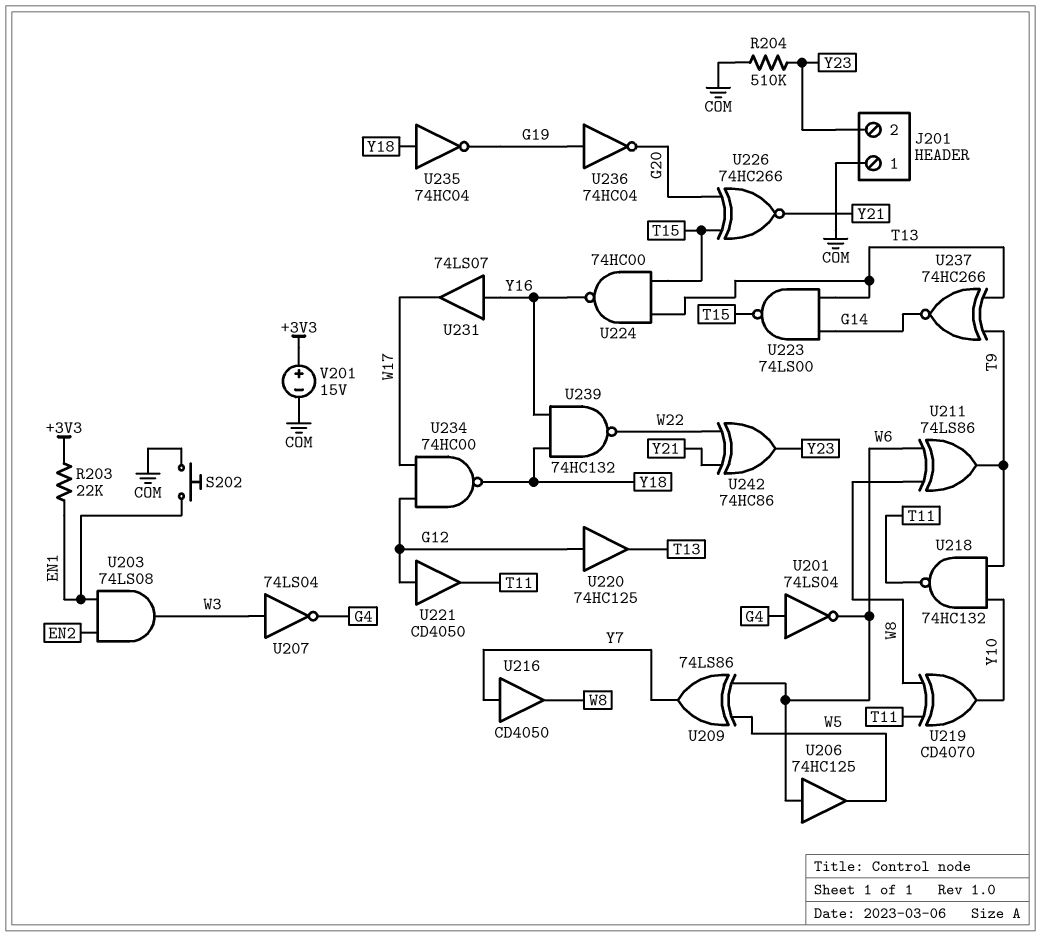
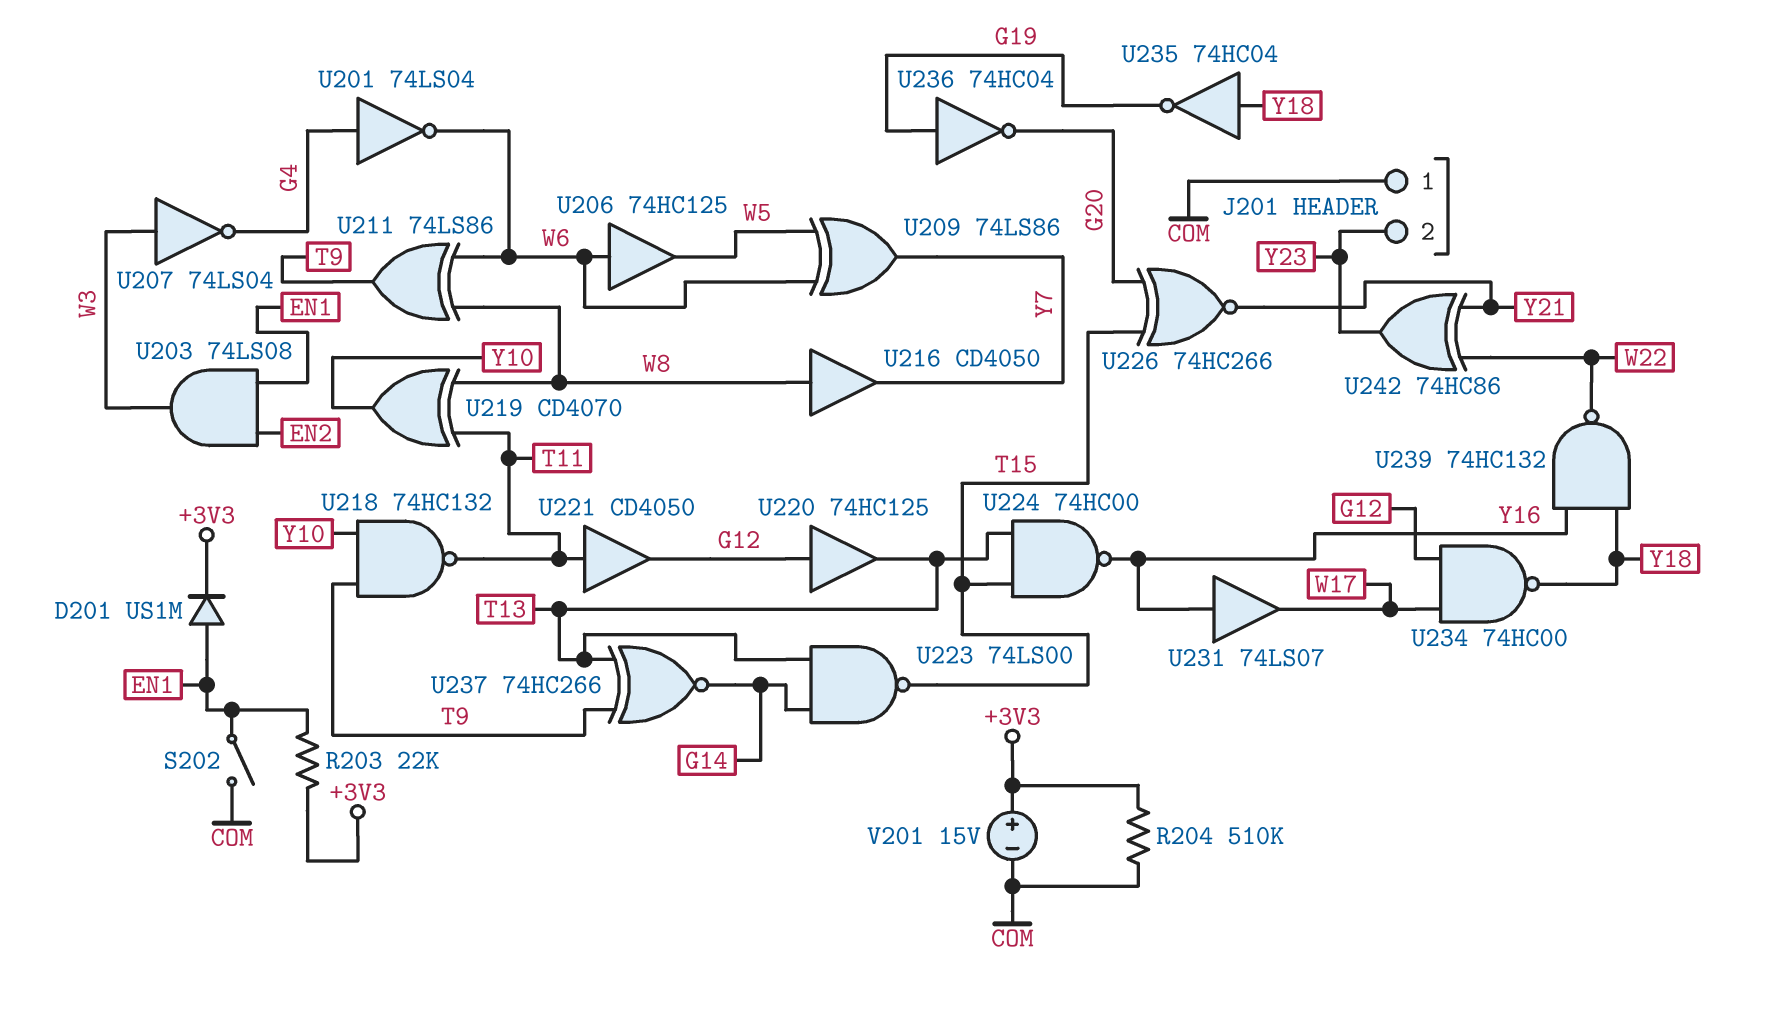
D201: none -> diode US1M (A EN1, K +3V3)
R204: 510k (COM, Y23) -> 510k (+3V3, COM)
S202: button (COM, EN1) -> switch (COM, EN1)
U216: buffer CD4050 (in Y7, out W8) -> buffer CD4050 (in W8, out Y7)
U221: buffer CD4050 (in G12, out T11) -> buffer CD4050 (in T11, out G12)

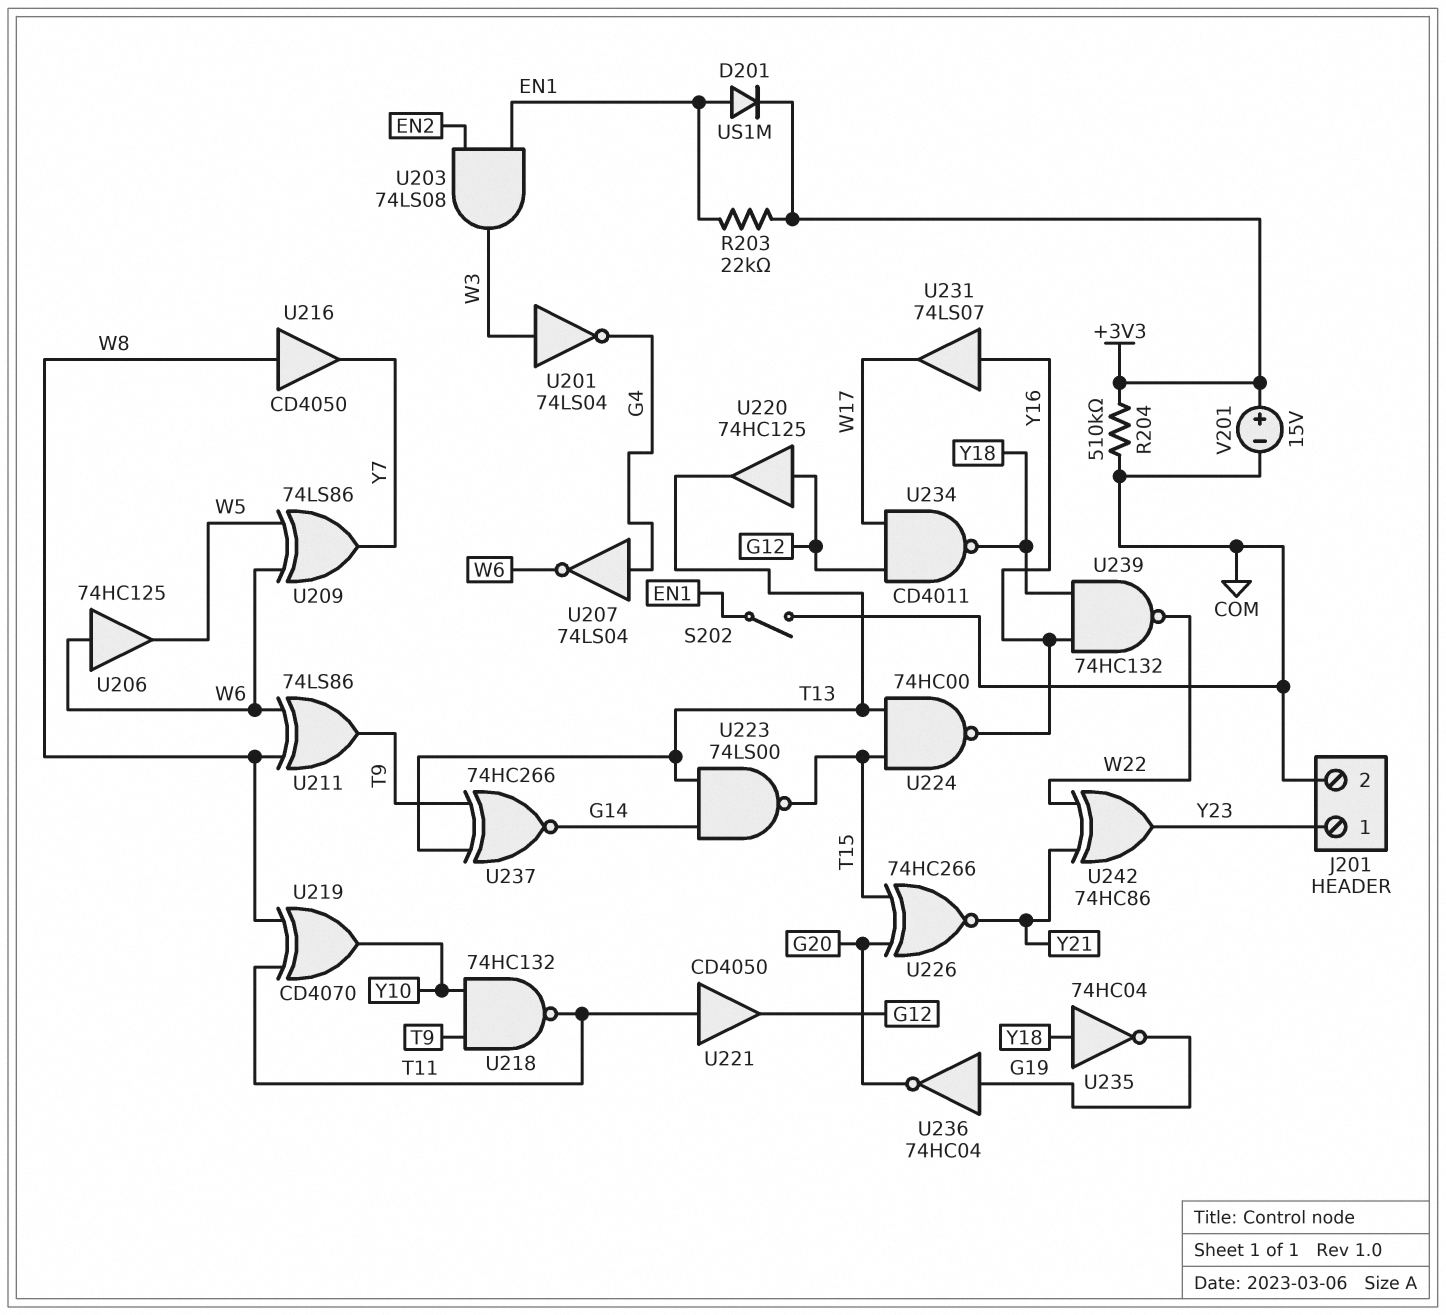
J201 pin 1: COM -> Y23
J201 pin 2: Y23 -> COM
U201: NOT 74LS04 (in G4, out W6) -> NOT 74LS04 (in W3, out G4)
U207: NOT 74LS04 (in W3, out G4) -> NOT 74LS04 (in G4, out W6)
U234: NAND 74HC00 (in G12, in W17, out Y18) -> NAND CD4011 (in G12, in W17, out Y18)

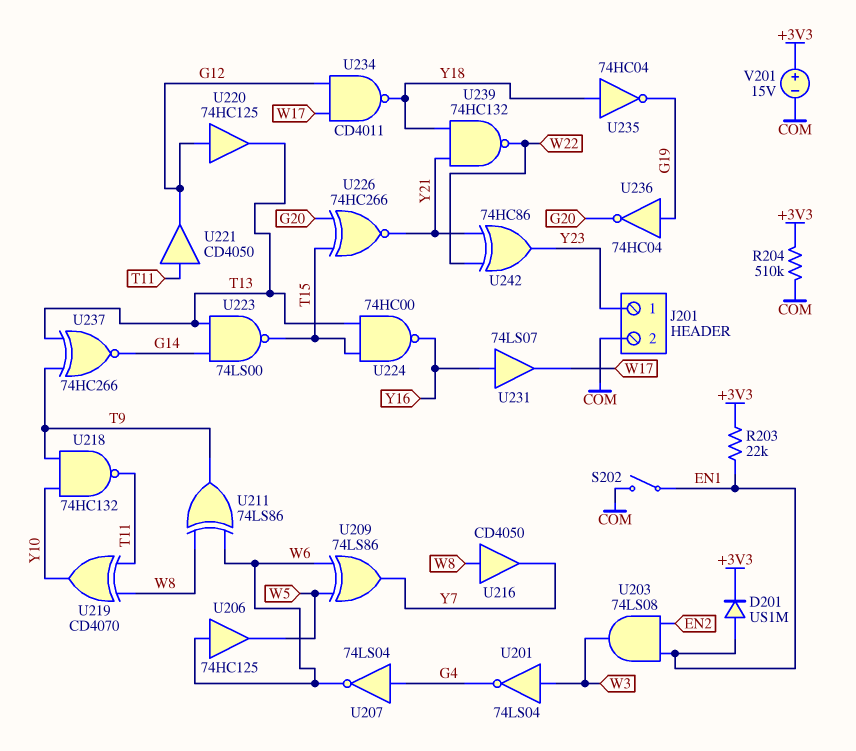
U239: NAND 74HC132 (in Y16, in Y18, out W22) -> NAND 74HC132 (in Y18, in Y21, out W22)

